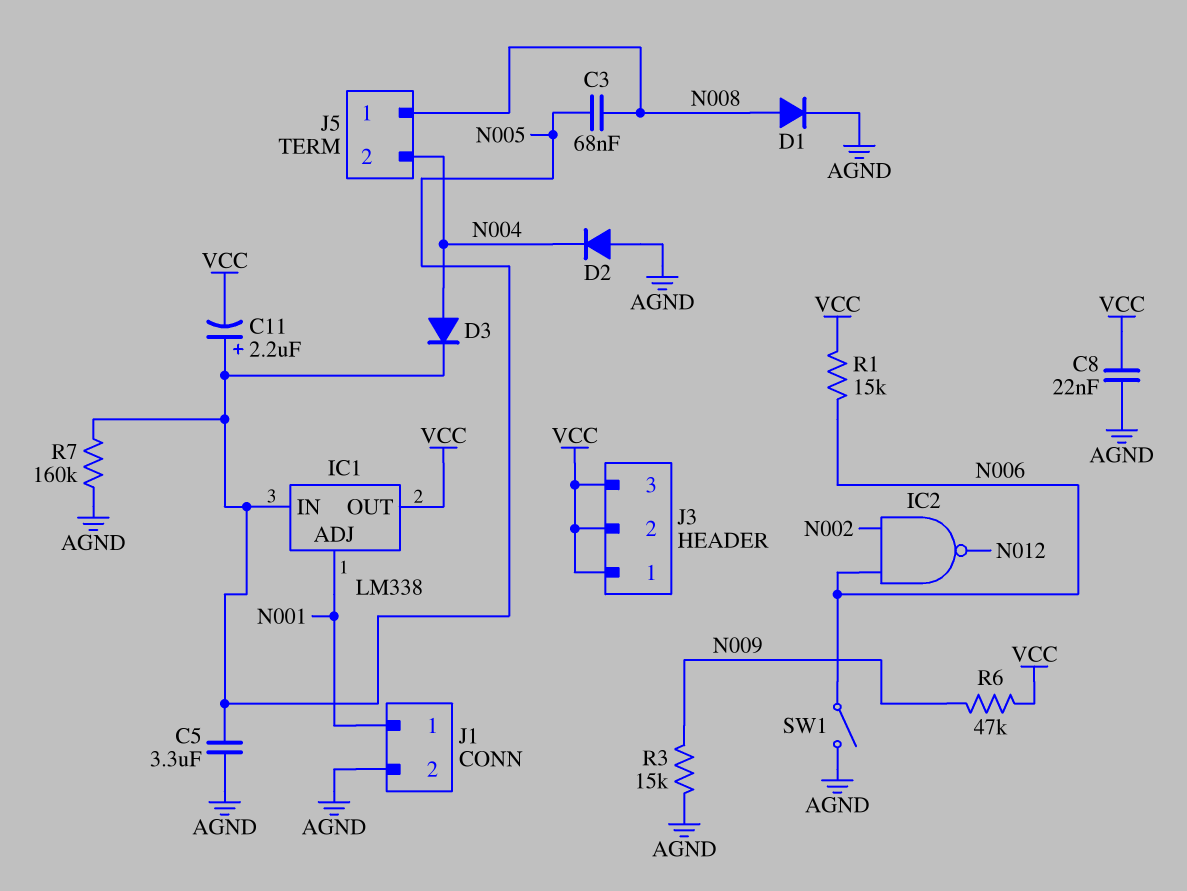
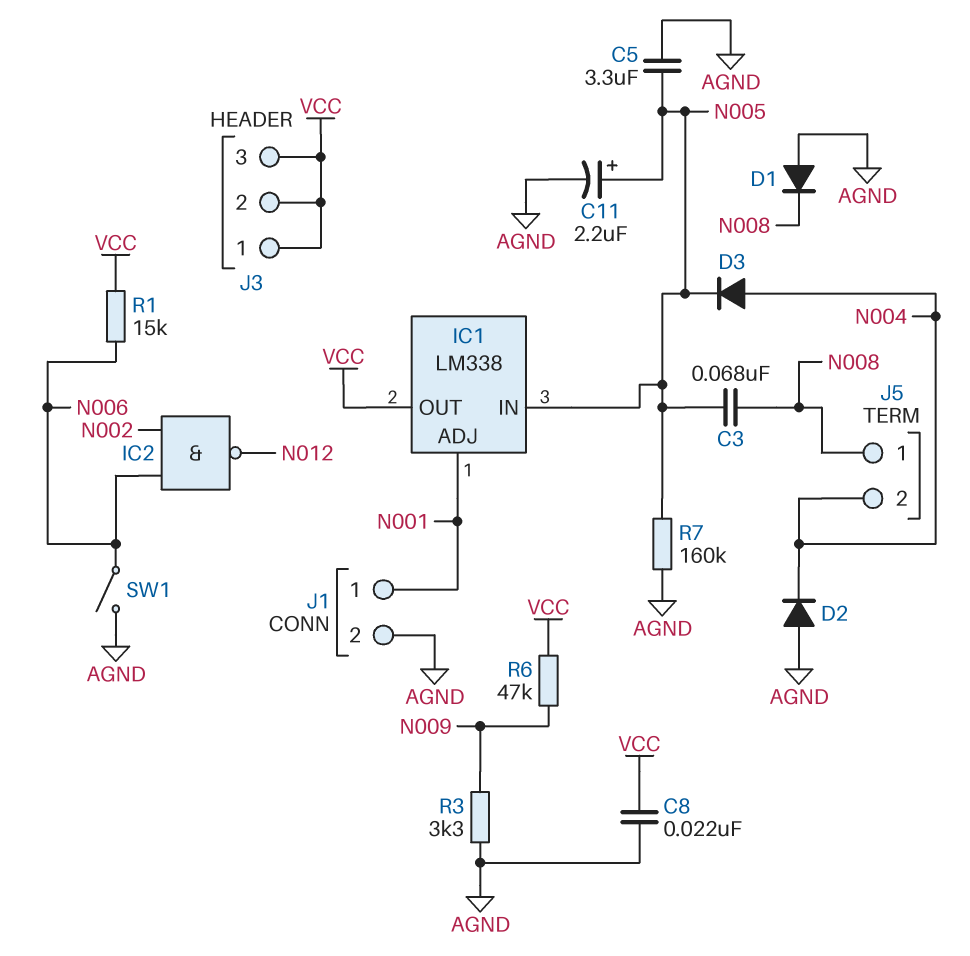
C11: 2.2uF (plus N005, minus VCC) -> 2.2uF (plus N005, minus AGND)
D1: diode (A N008, K AGND) -> diode (A AGND, K N008)
R3: 15k (AGND, N009) -> 3.3k (AGND, N009)

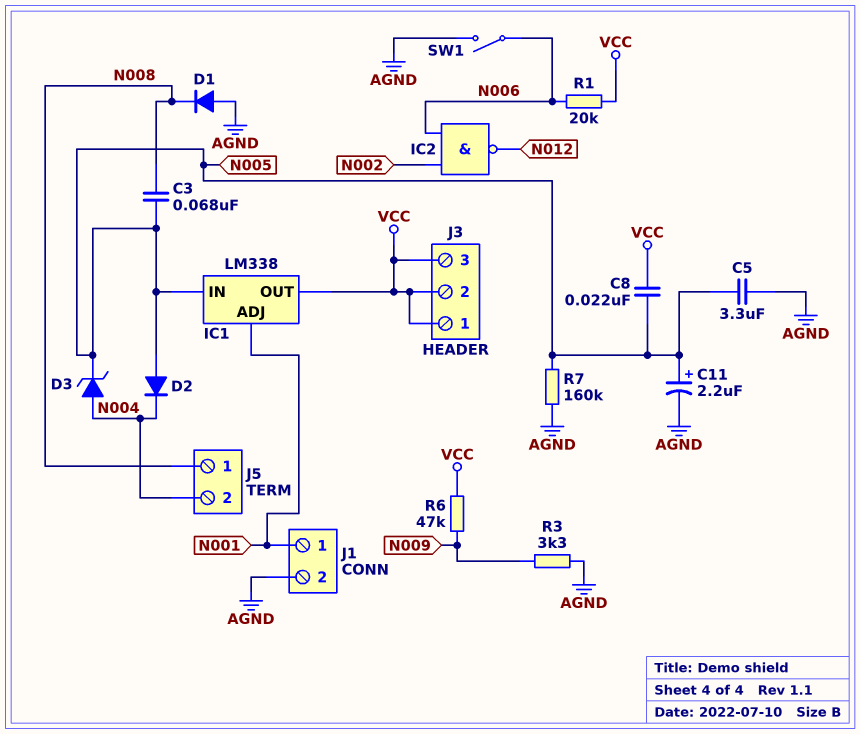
C8: 22nF (AGND, VCC) -> 22nF (N005, VCC)
D2: diode (A AGND, K N004) -> diode (A N005, K N004)
D3: diode (A N004, K N005) -> zener (A N004, K N005)
R1: 15k (N006, VCC) -> 20k (N006, VCC)

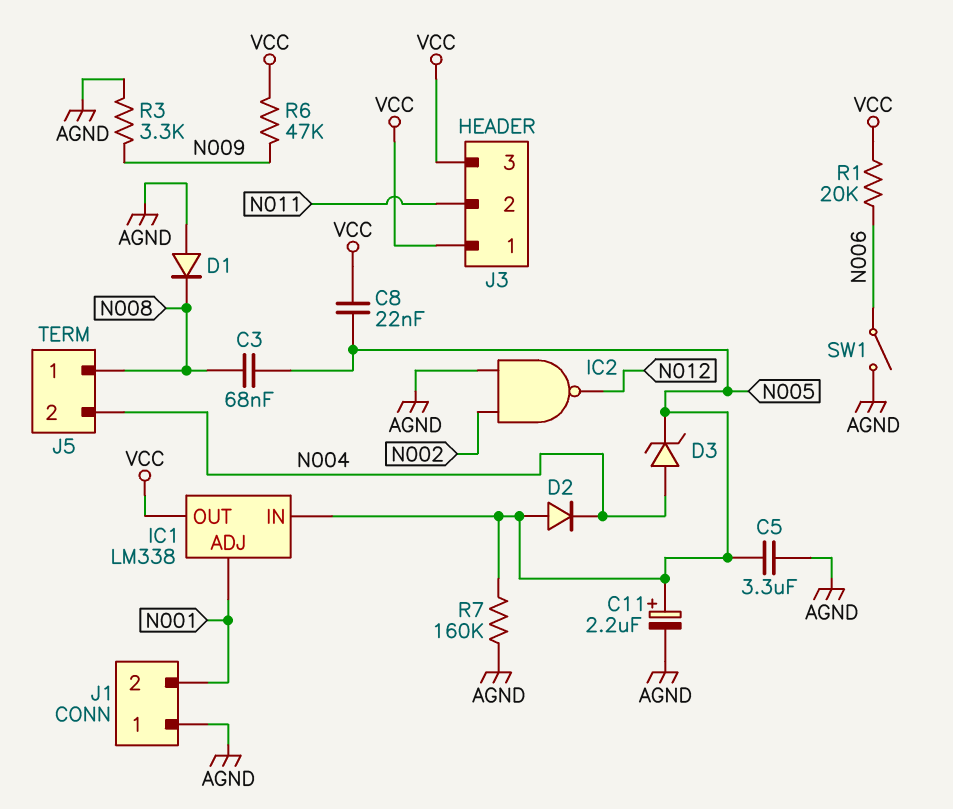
IC2: NAND (in N002, in N006, out N012) -> NAND (in AGND, in N002, out N012)
J1 pin 1: N001 -> AGND
J1 pin 2: AGND -> N001
J3 pin 2: VCC -> N011

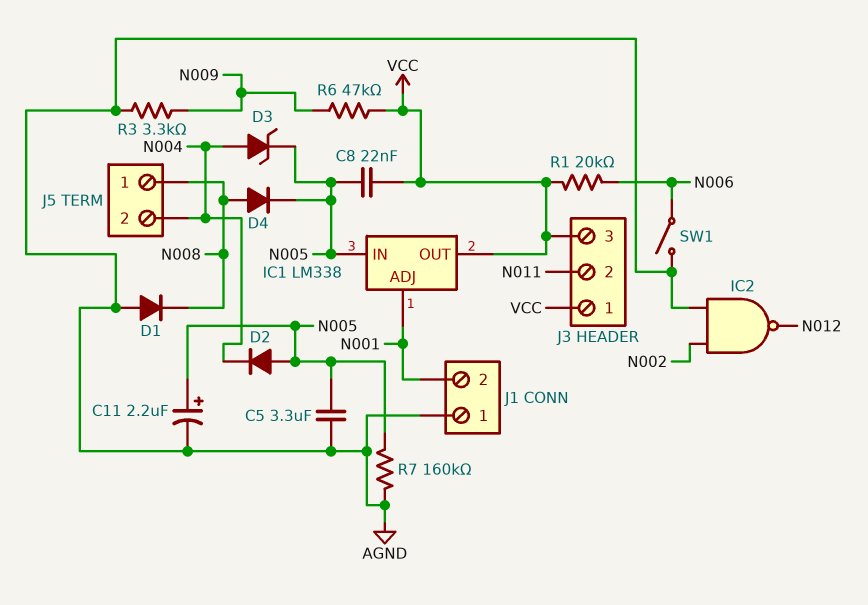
C3: 68nF (N005, N008) -> none
D4: none -> diode (A N008, K N005)

